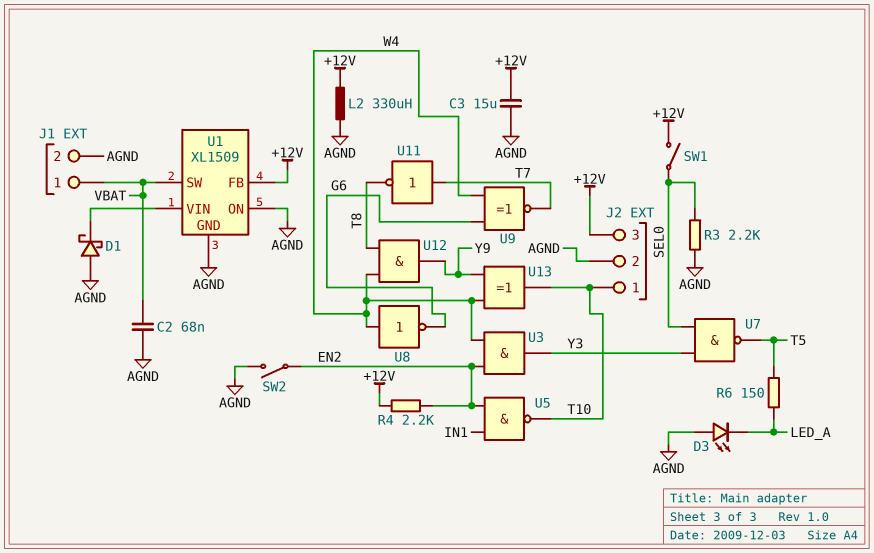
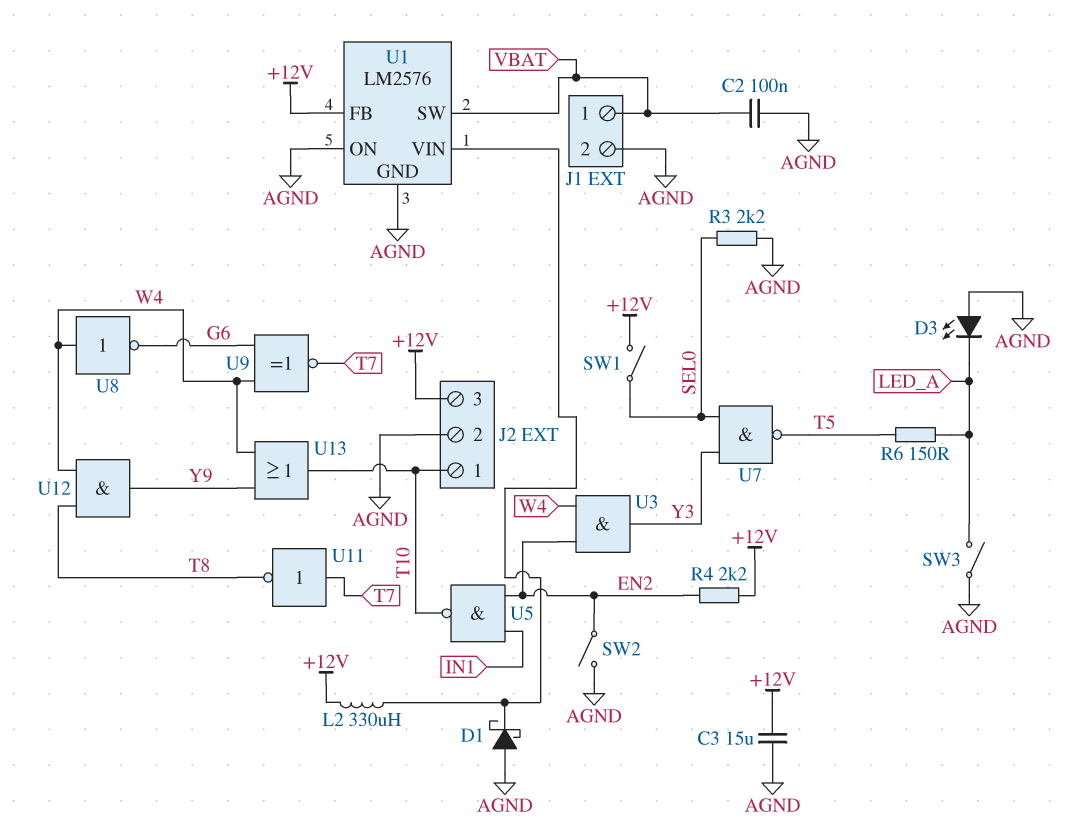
C2: 68nF (AGND, VBAT) -> 100nF (AGND, VBAT)
L2: 330uH (+12V, AGND) -> 330uH (+12V, U1/VIN)
SW3: none -> switch (AGND, LED_A)
U1: XL1509 -> LM2576
U13: XOR (in W4, in Y9, out T10) -> OR (in W4, in Y9, out T10)

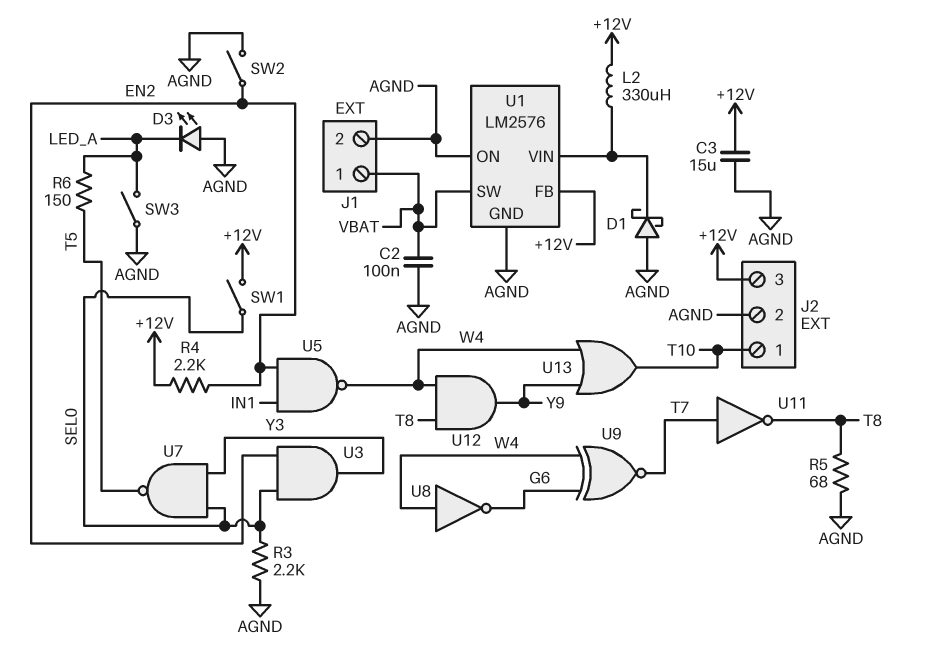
R5: none -> 68 (AGND, T8)
U3: AND (in EN2, in W4, out Y3) -> AND (in EN2, in SEL0, out Y3)
U5: NAND (in EN2, in IN1, out T10) -> NAND (in EN2, in IN1, out W4)

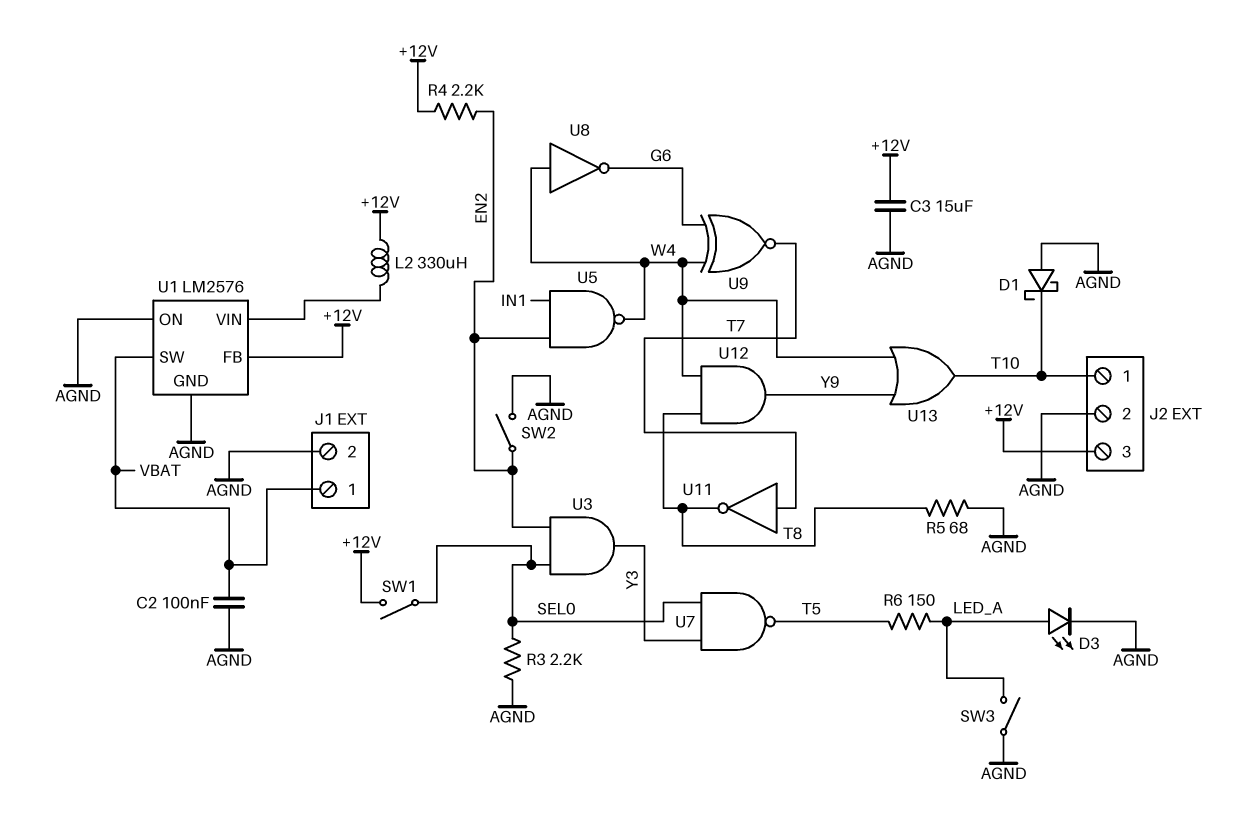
D1: schottky (A AGND, K U1/VIN) -> schottky (A AGND, K T10)
D3: LED (A AGND, K LED_A) -> LED (A LED_A, K AGND)

